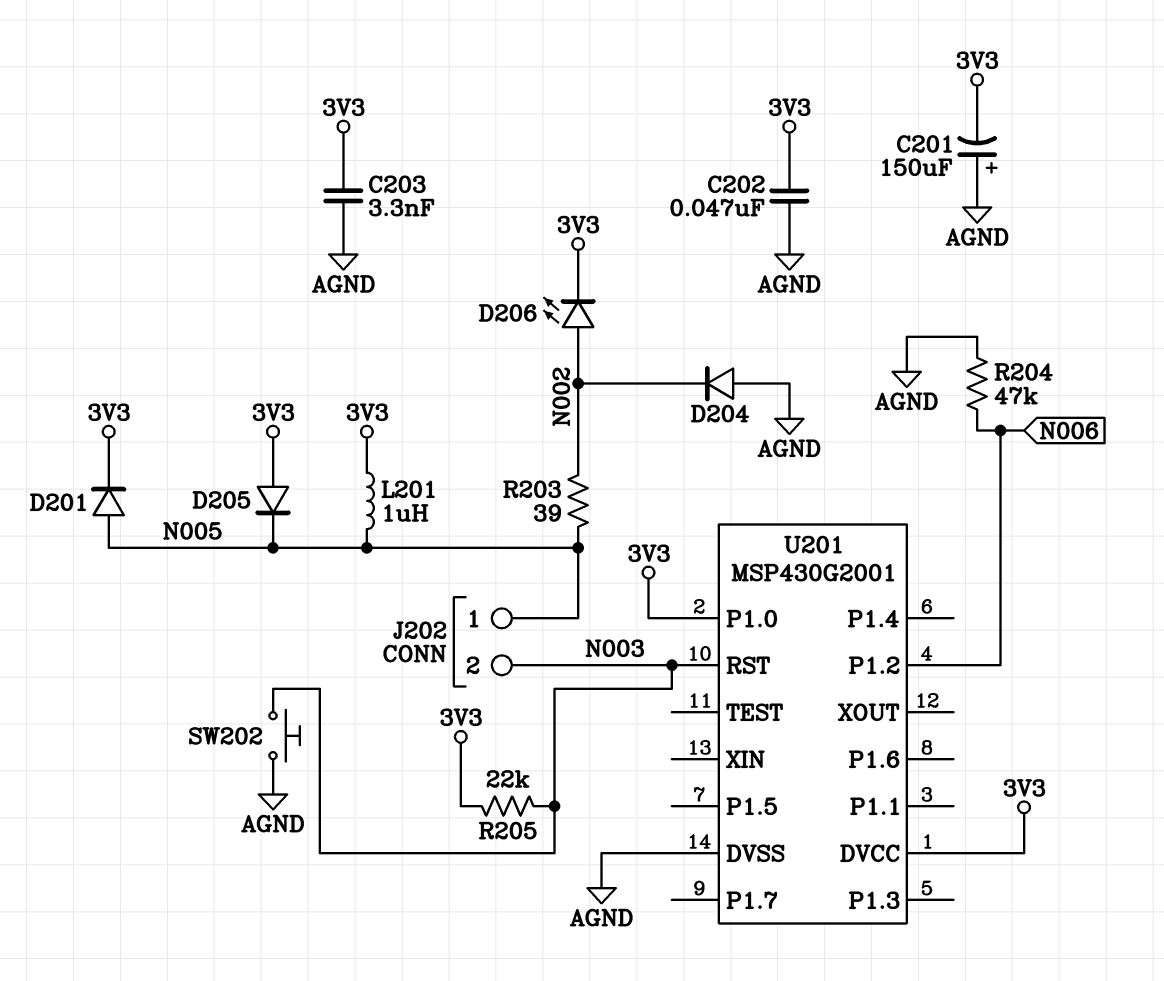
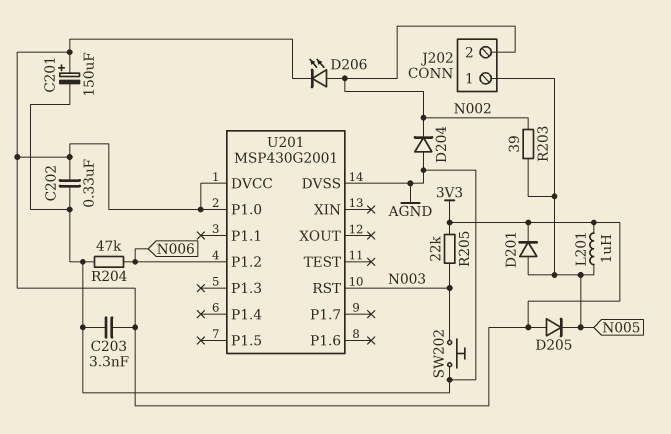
C201: 150uF (plus AGND, minus 3V3) -> 150uF (plus 3V3, minus AGND)
C202: 47nF (3V3, AGND) -> 330nF (3V3, AGND)
J202 pin 2: N003 -> N002

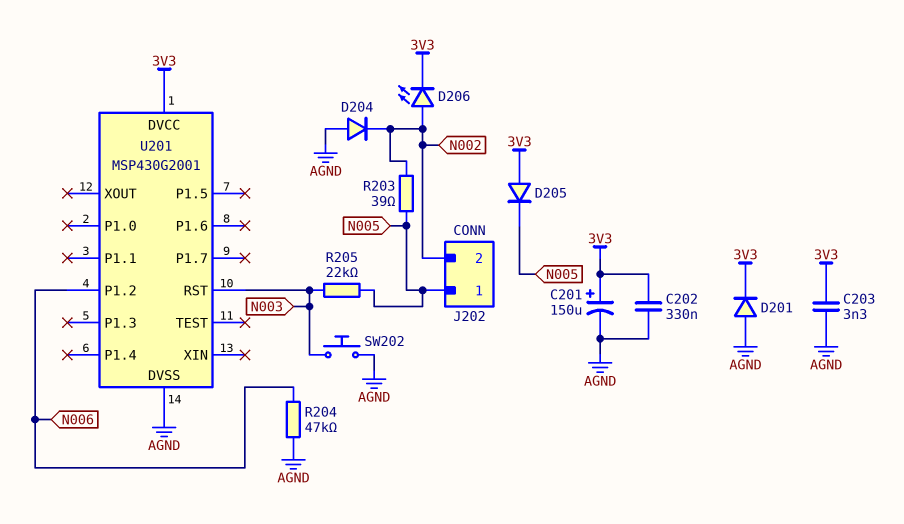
D201: diode (A N005, K 3V3) -> diode (A AGND, K 3V3)
L201: 1uH (3V3, N005) -> none
R205: 22k (3V3, N003) -> 22k (N003, N005)
U201 pin P1.0: 3V3 -> none

